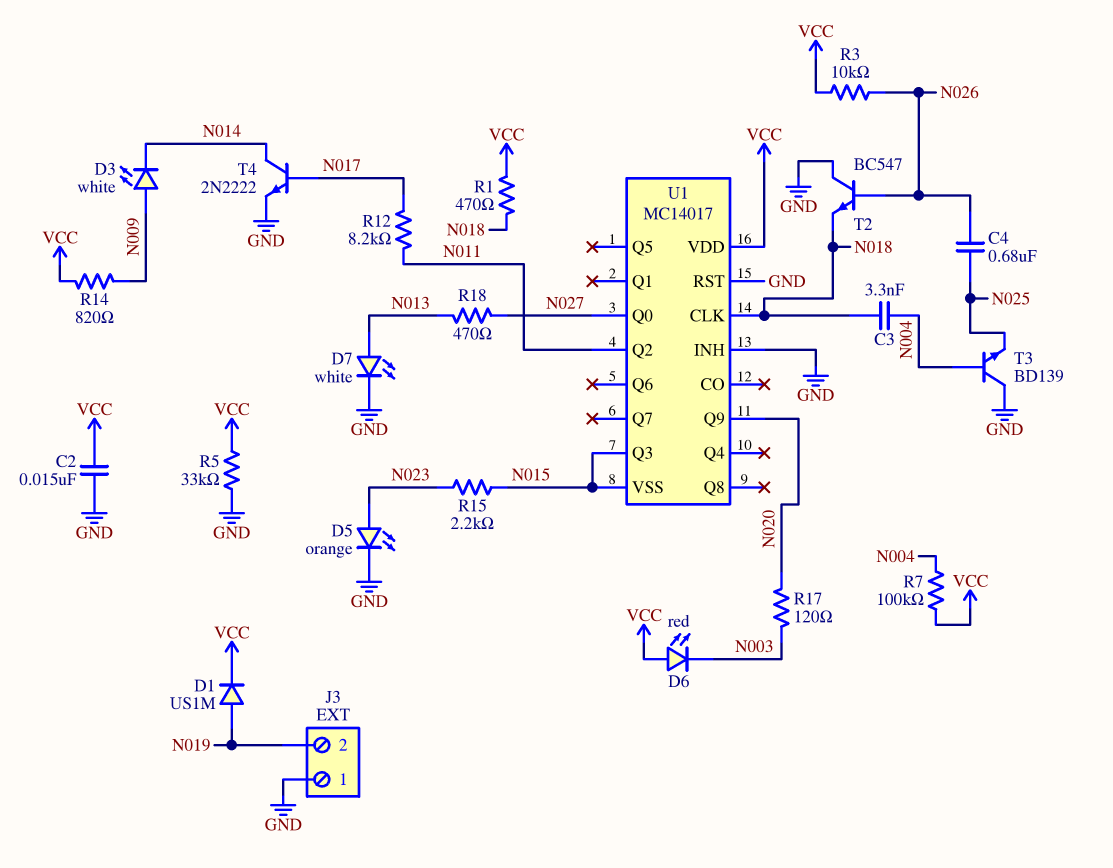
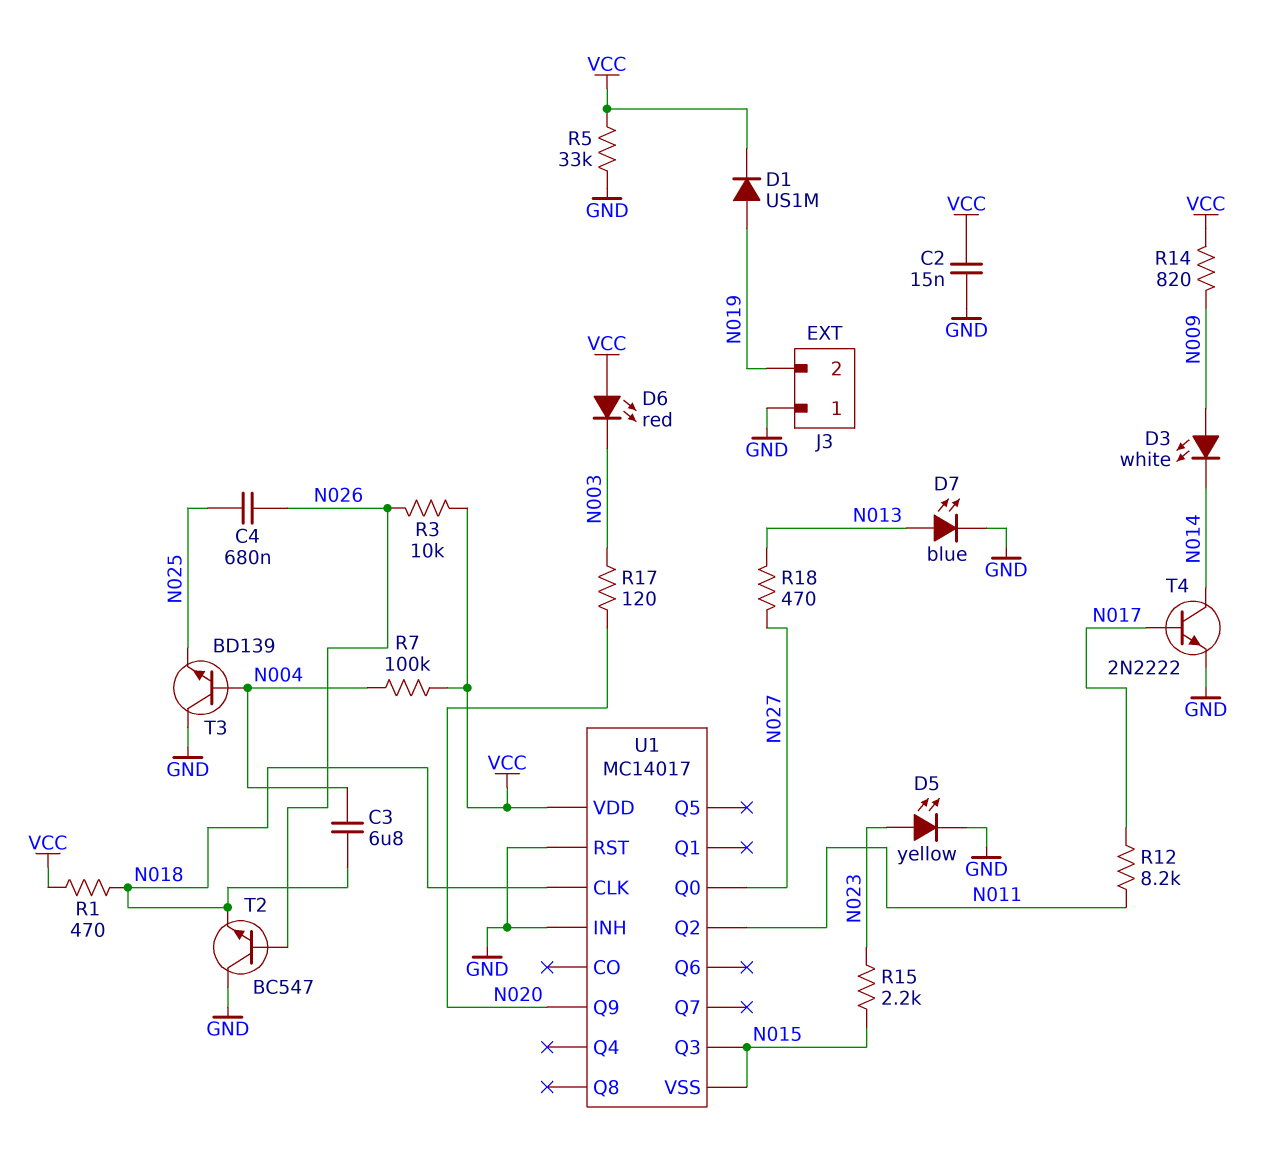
C3: 3.3nF (N004, N018) -> 6.8uF (N004, N018)
D5: LED orange (A N023, K GND) -> LED yellow (A N023, K GND)
D7: LED white (A N013, K GND) -> LED blue (A N013, K GND)

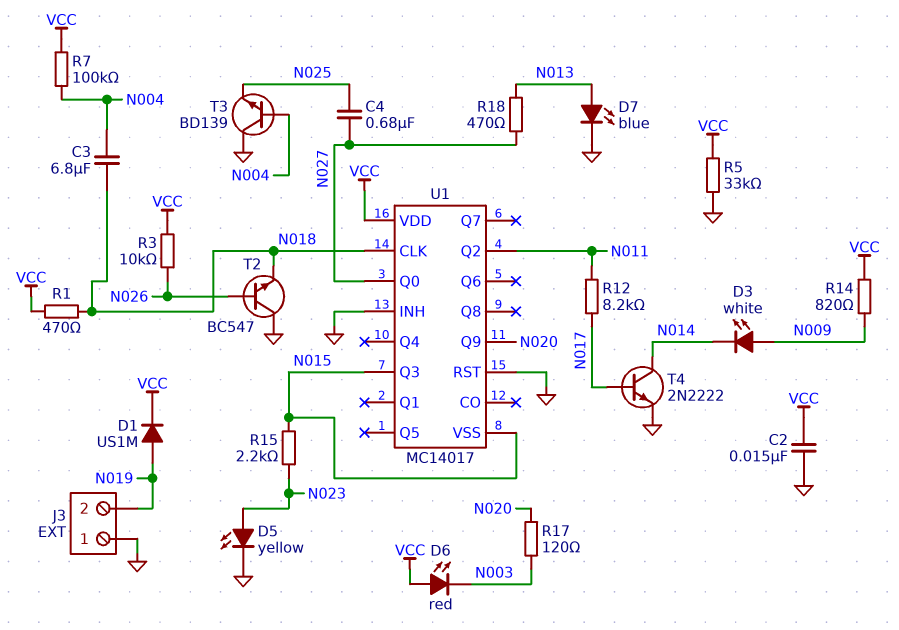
C4: 680nF (N025, N026) -> 680nF (N025, N027)

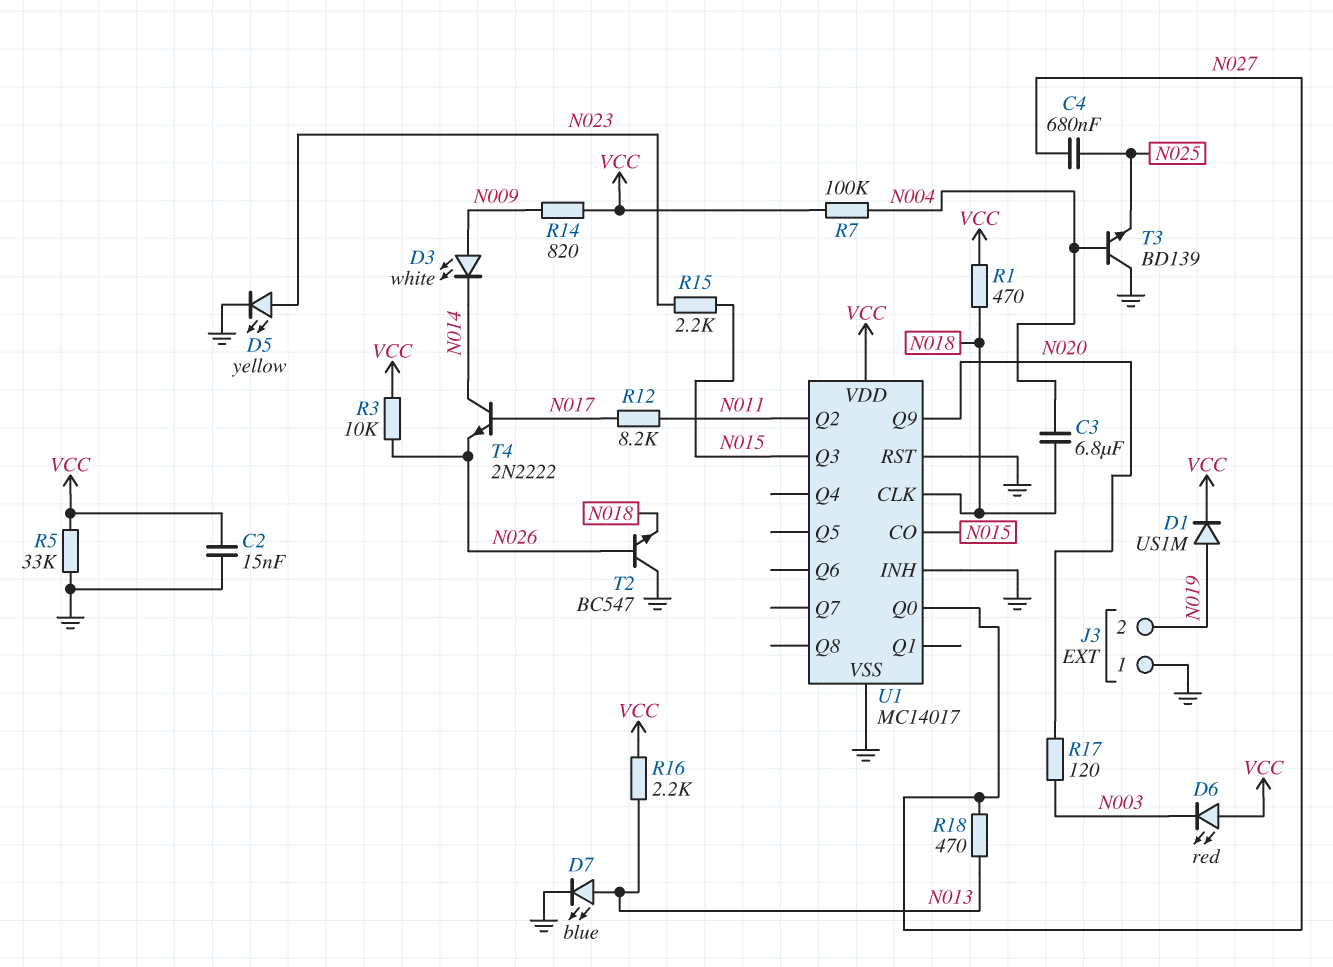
R16: none -> 2.2k (N013, VCC)
T4: NPN 2N2222 (B N017, C N014, E GND) -> NPN 2N2222 (B N017, C N014, E N026)
U1 pin CO: none -> N015
U1 pin VSS: N015 -> GND

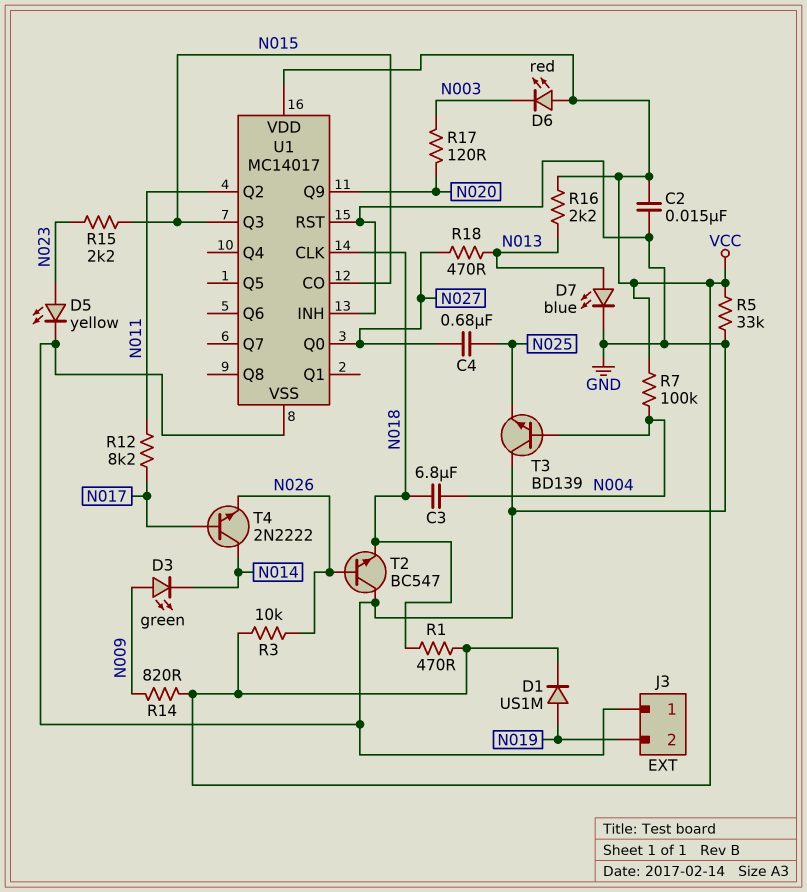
D3: LED white (A N009, K N014) -> LED green (A N009, K N014)

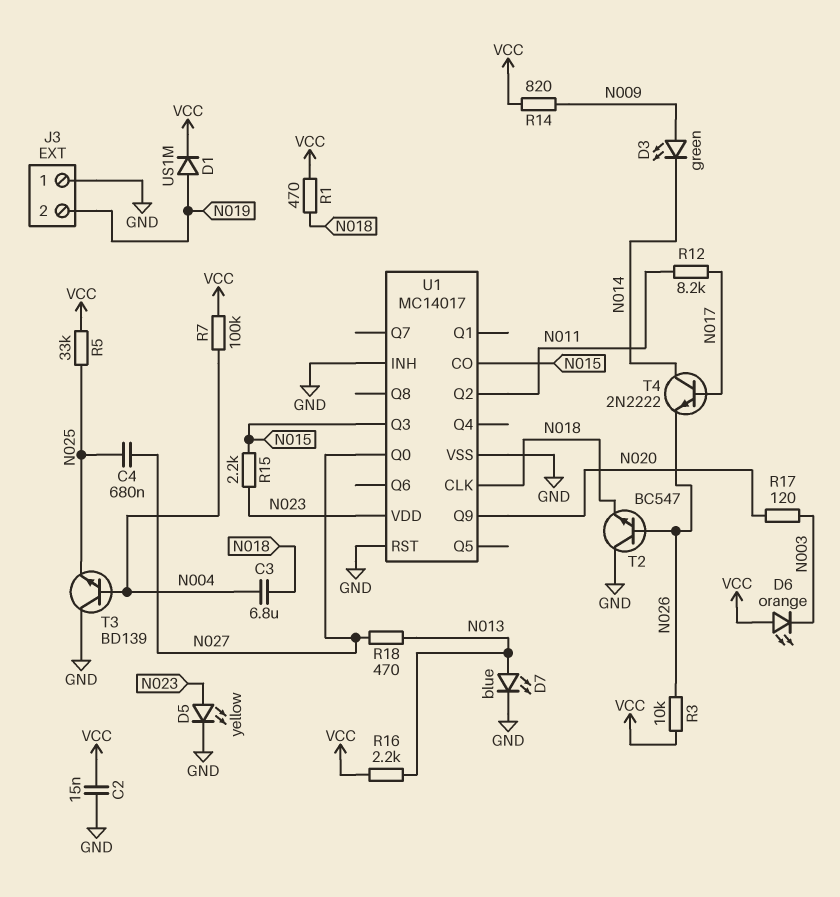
D6: LED red (A VCC, K N003) -> LED orange (A VCC, K N003)
R5: 33k (GND, VCC) -> 33k (N025, VCC)
U1 pin VDD: VCC -> N023

